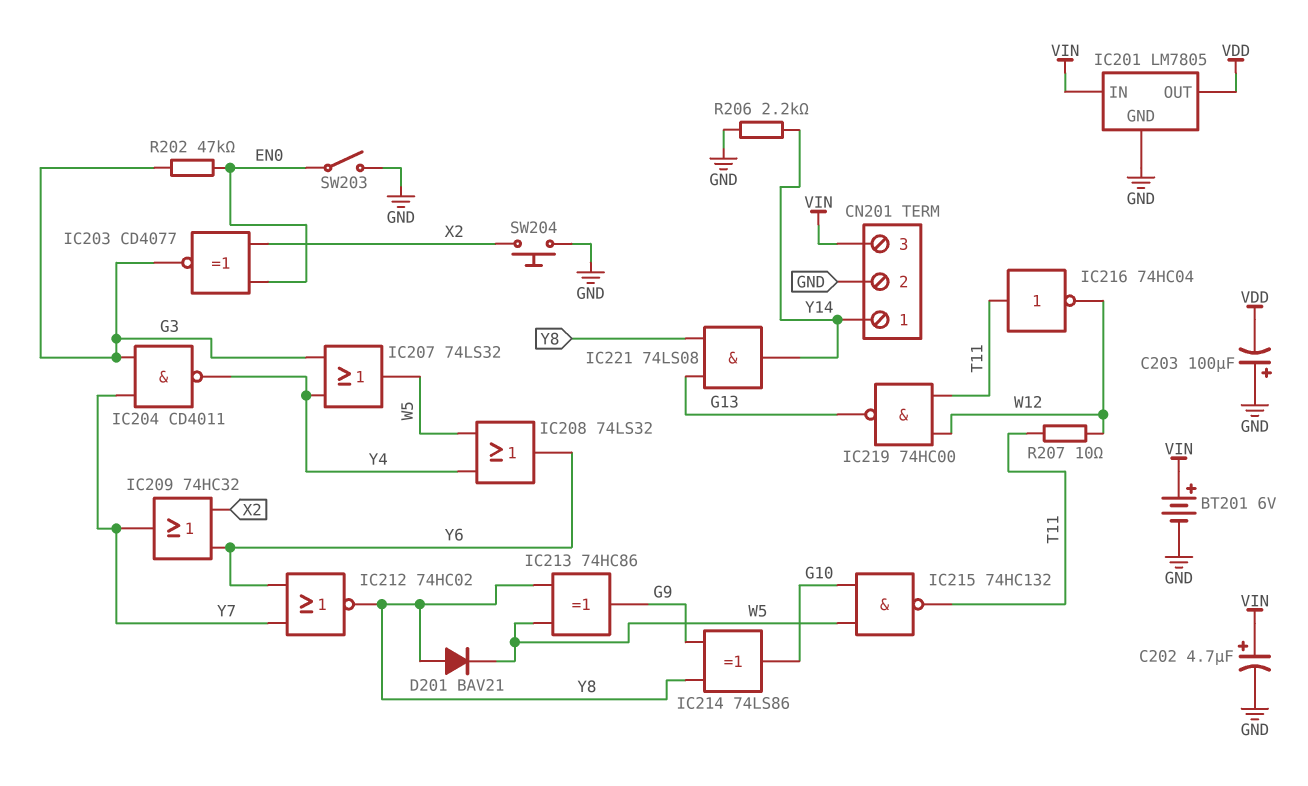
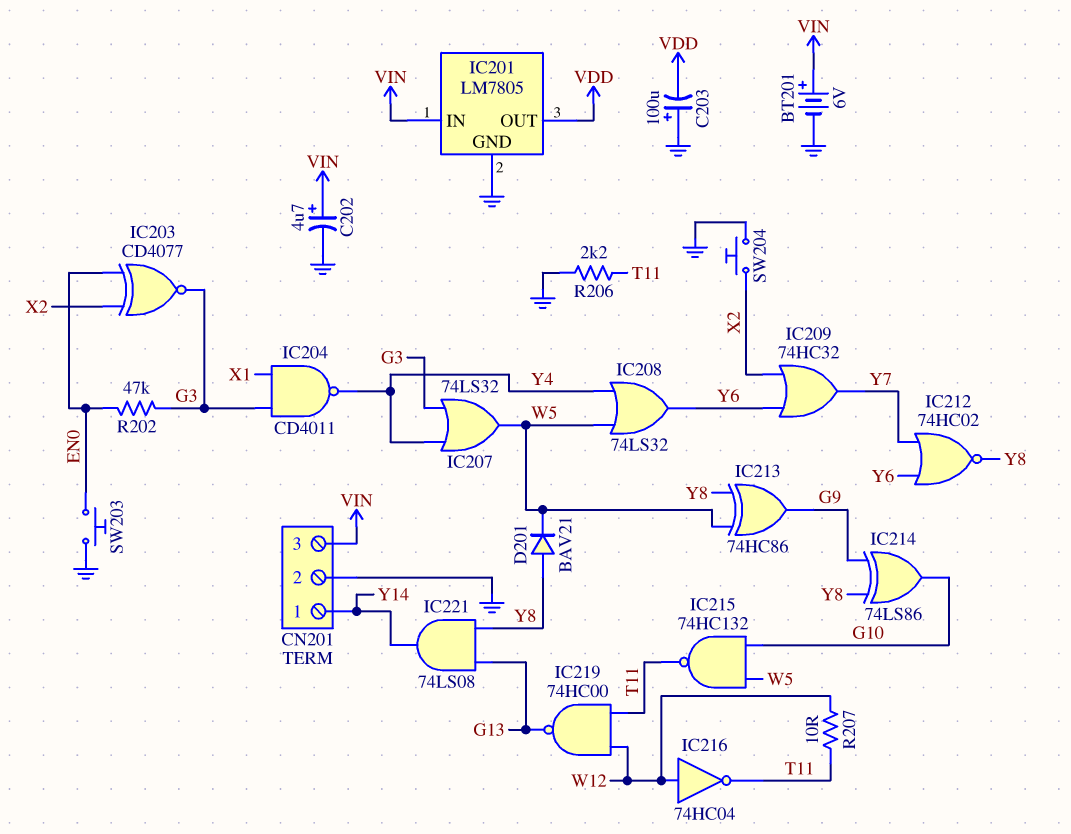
IC204: NAND CD4011 (in G3, in Y7, out Y4) -> NAND CD4011 (in G3, in X1, out Y4)
IC216: NOT 74HC04 (in T11, out W12) -> NOT 74HC04 (in W12, out T11)
R206: 2.2k (GND, Y14) -> 2.2k (GND, T11)
SW203: switch (EN0, GND) -> button (EN0, GND)

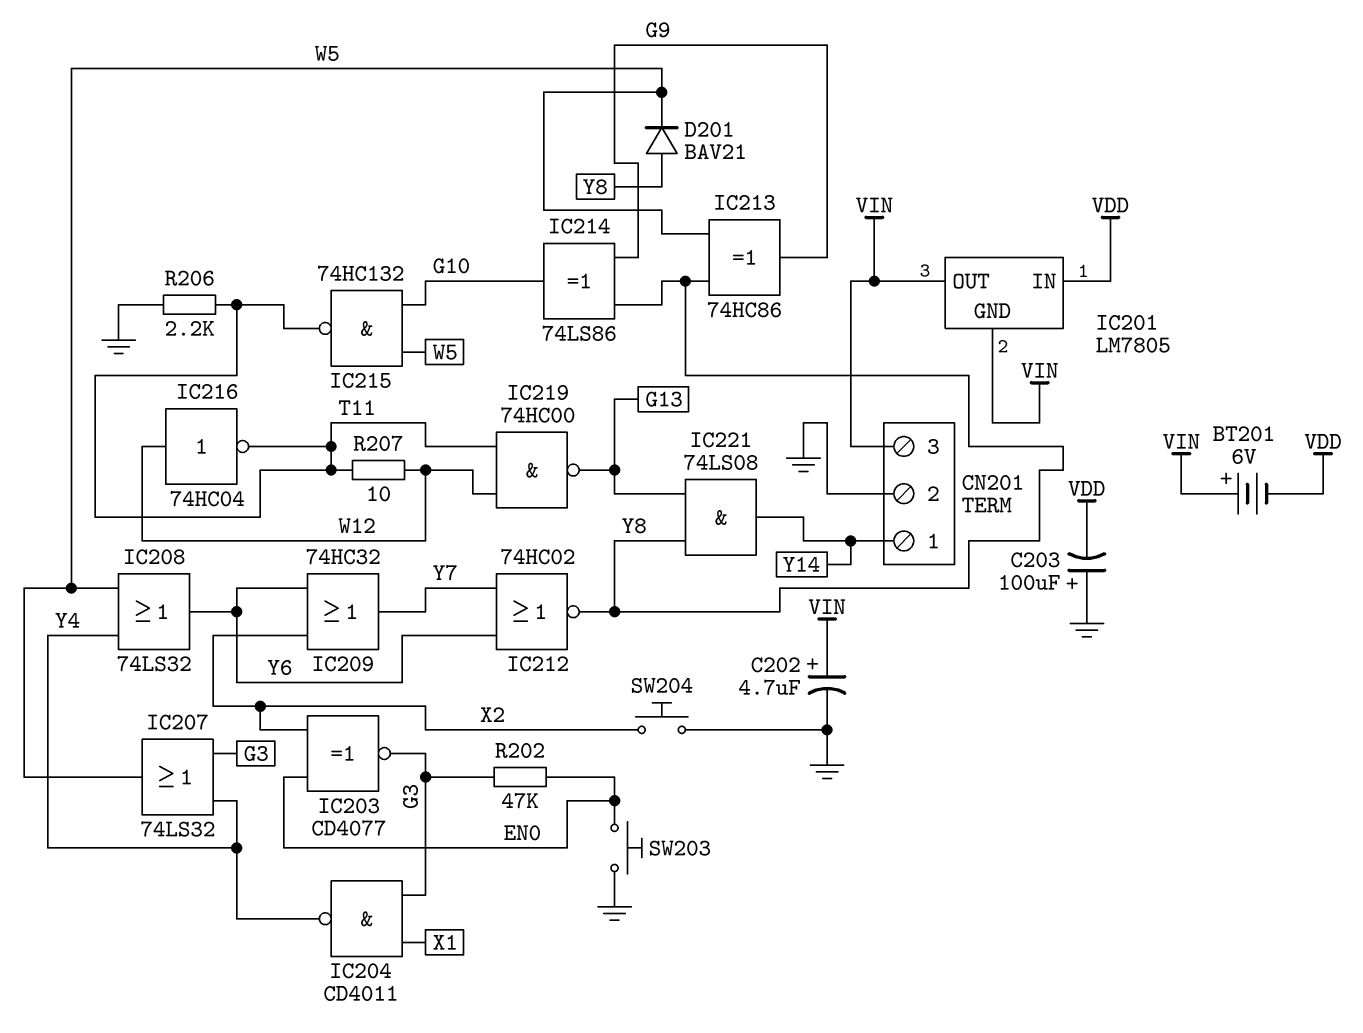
BT201: 6V (plus VIN, minus GND) -> 6V (plus VIN, minus VDD)
IC201 pin GND: GND -> VIN
IC201 pin IN: VIN -> VDD
IC201 pin OUT: VDD -> VIN

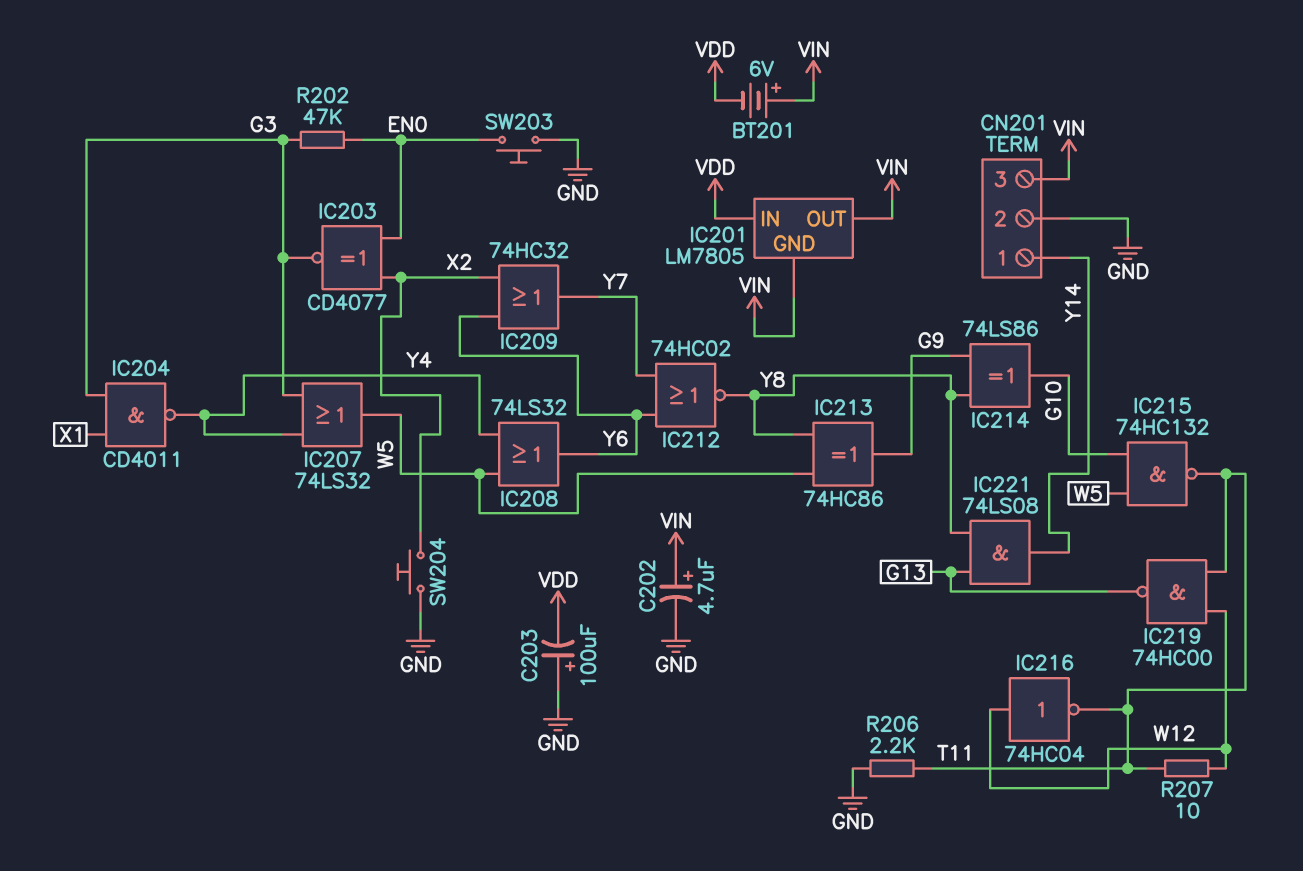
D201: diode BAV21 (A Y8, K W5) -> none

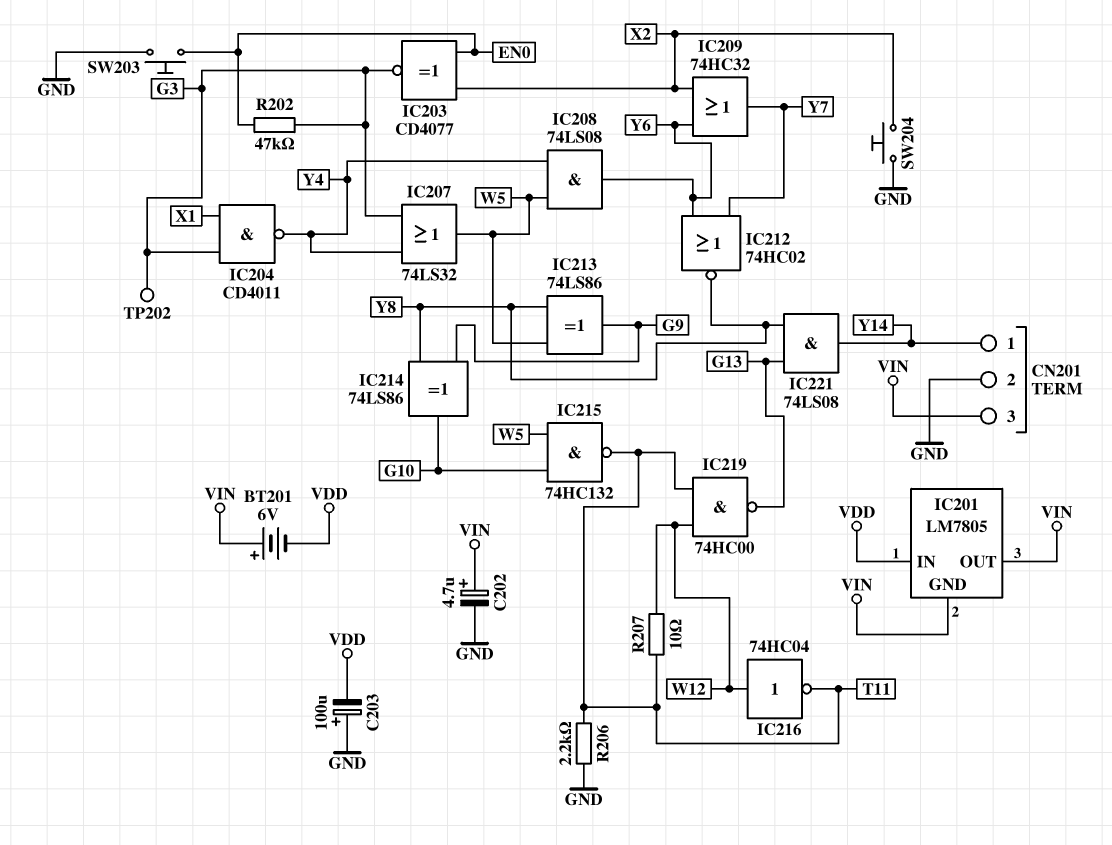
IC208: OR 74LS32 (in W5, in Y4, out Y6) -> AND 74LS08 (in W5, in Y4, out Y6)
IC213: XOR 74HC86 (in W5, in Y8, out G9) -> XOR 74LS86 (in W5, in Y8, out G9)
TP202: none -> test point (G3)

